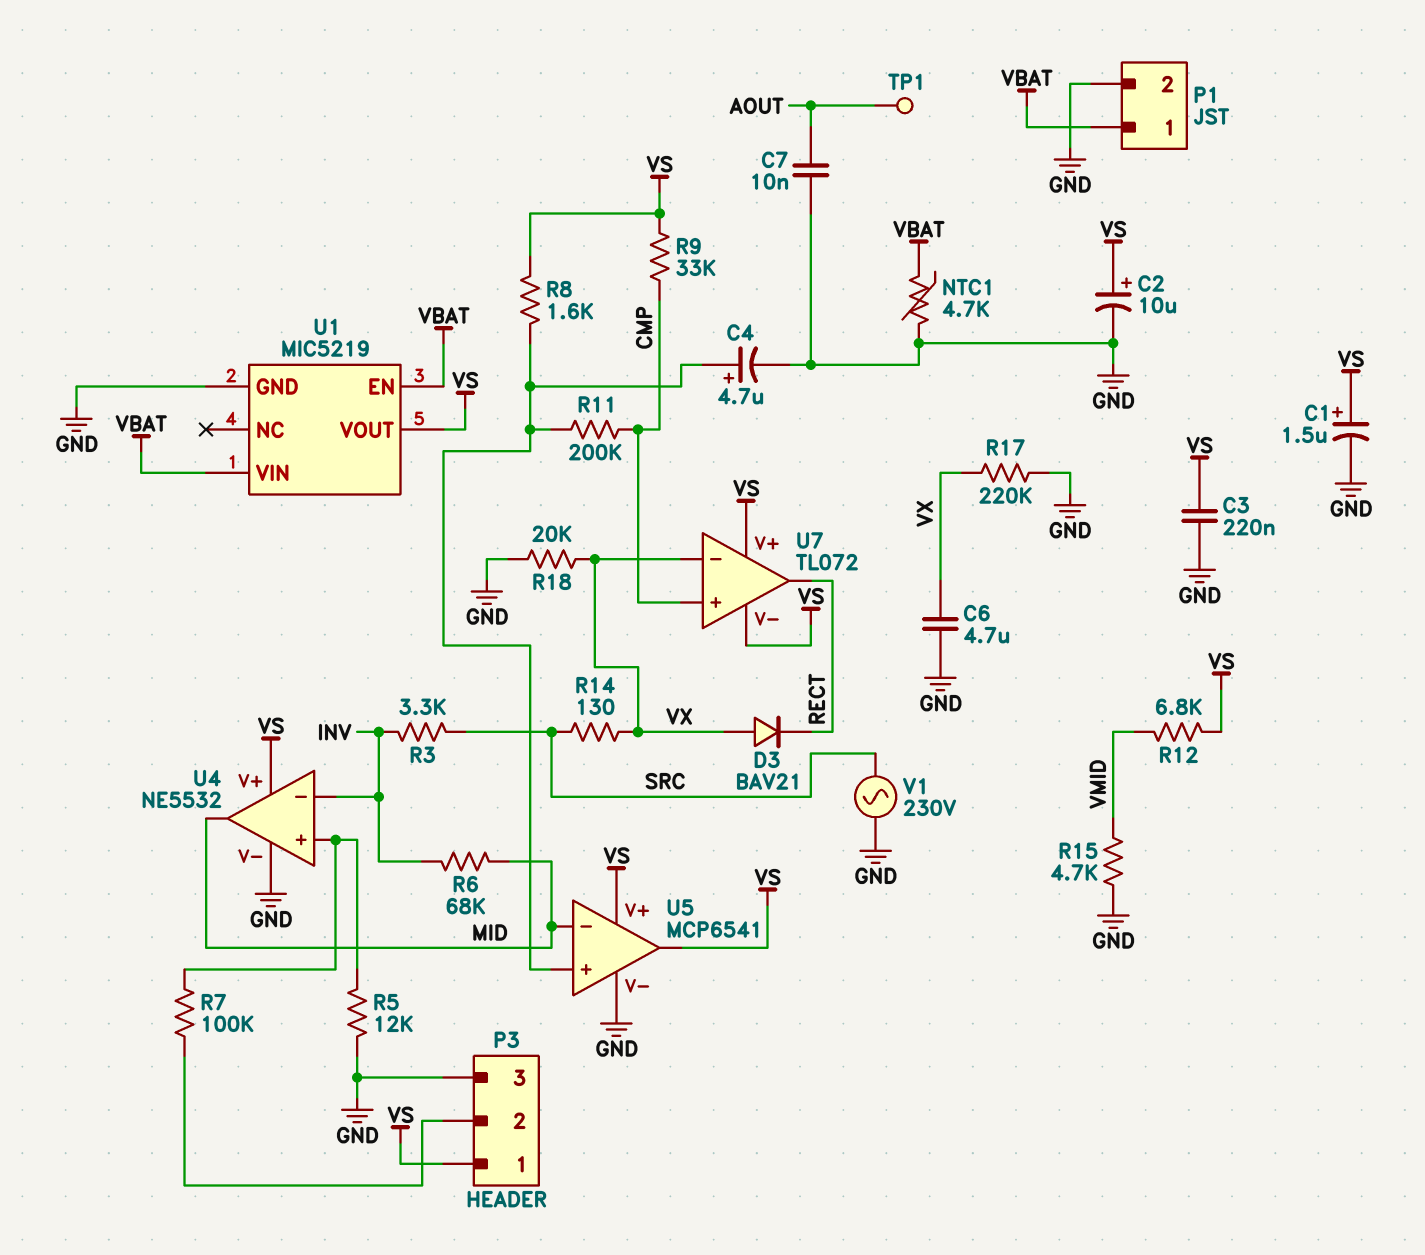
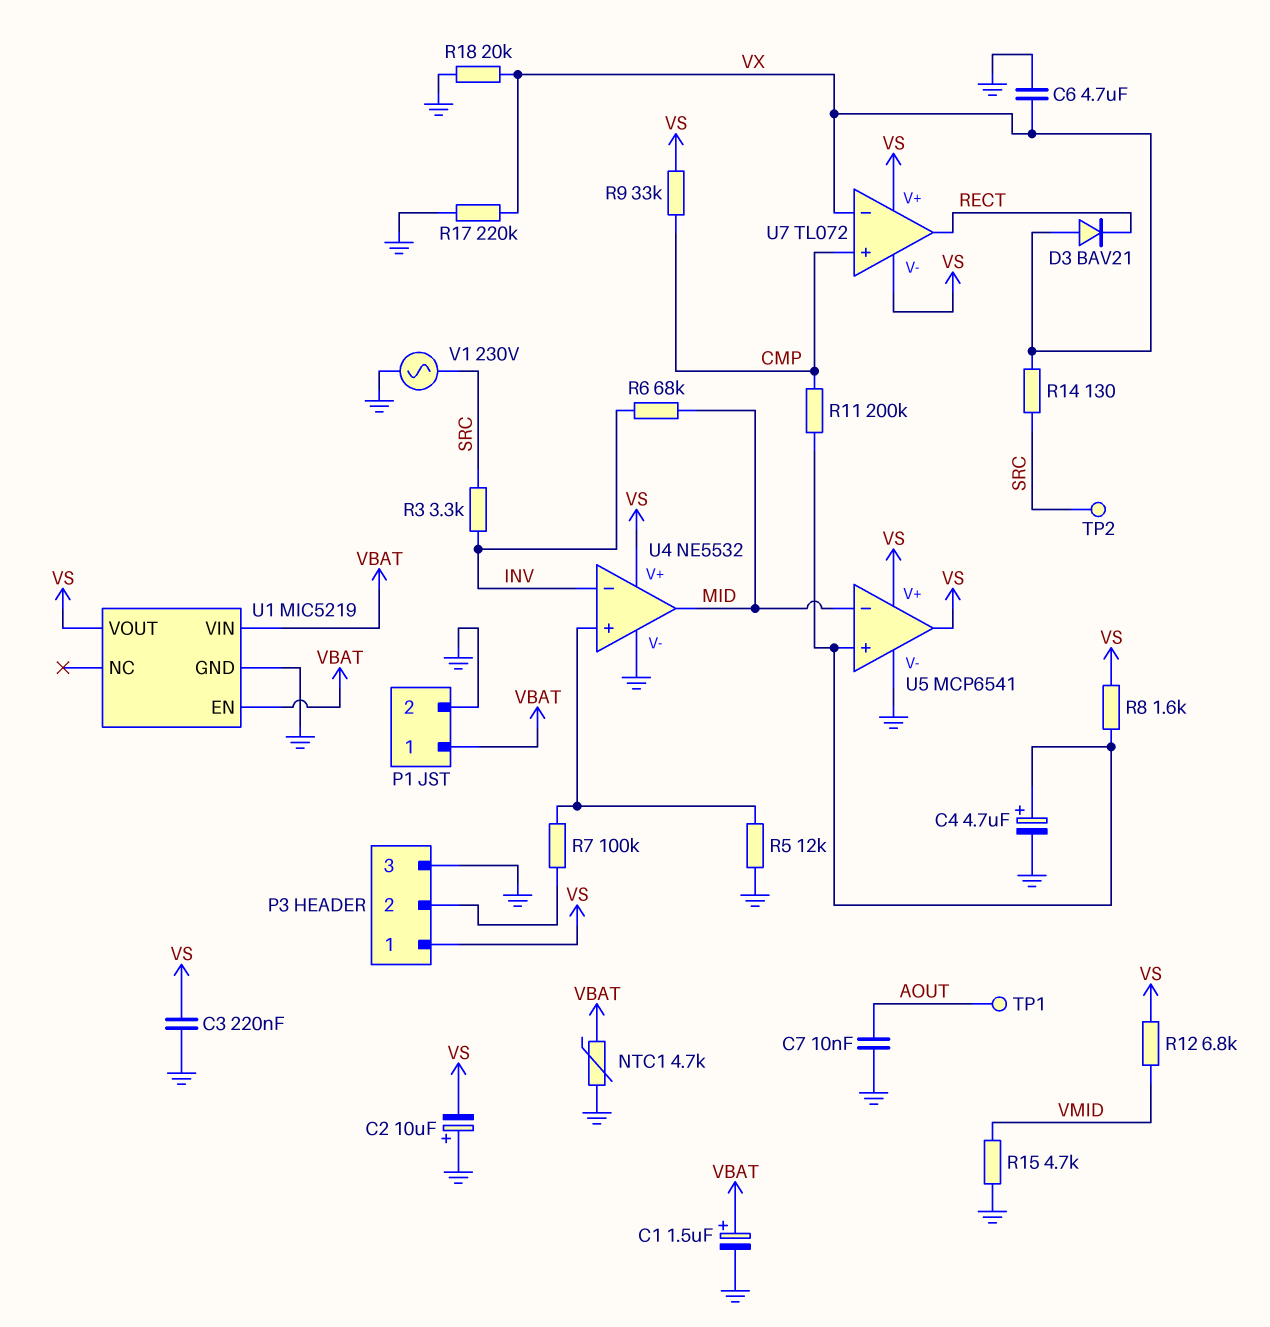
C1: 1.5uF (plus VS, minus GND) -> 1.5uF (plus VBAT, minus GND)
C2: 10uF (plus VS, minus GND) -> 10uF (plus GND, minus VS)
TP2: none -> test point (SRC)

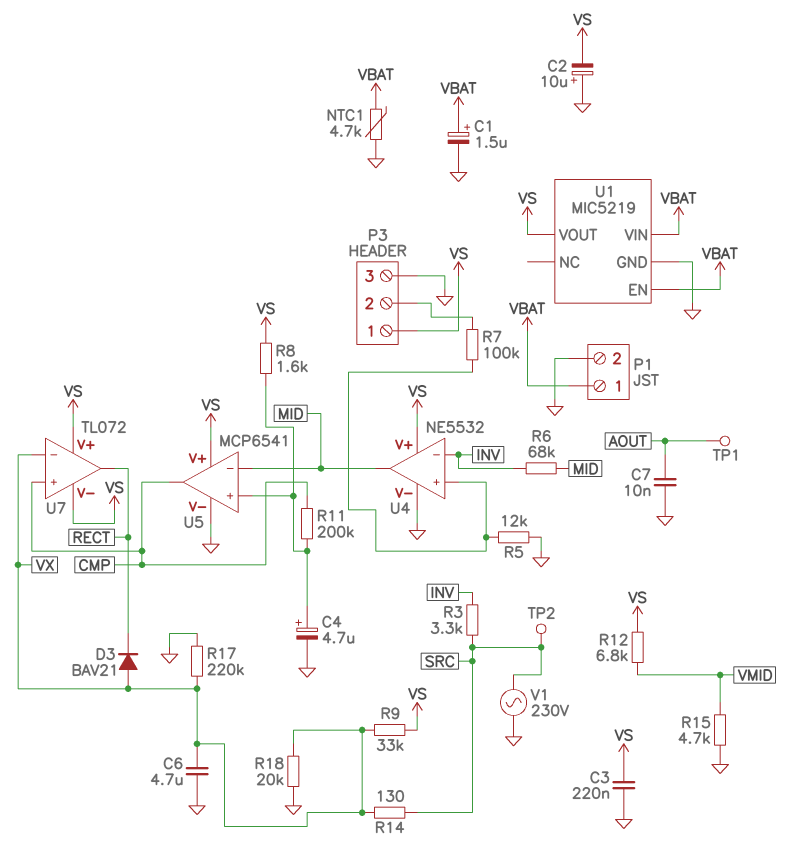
R9: 33k (CMP, VS) -> 33k (VS, VX)
U5 pin out: VS -> CMP

